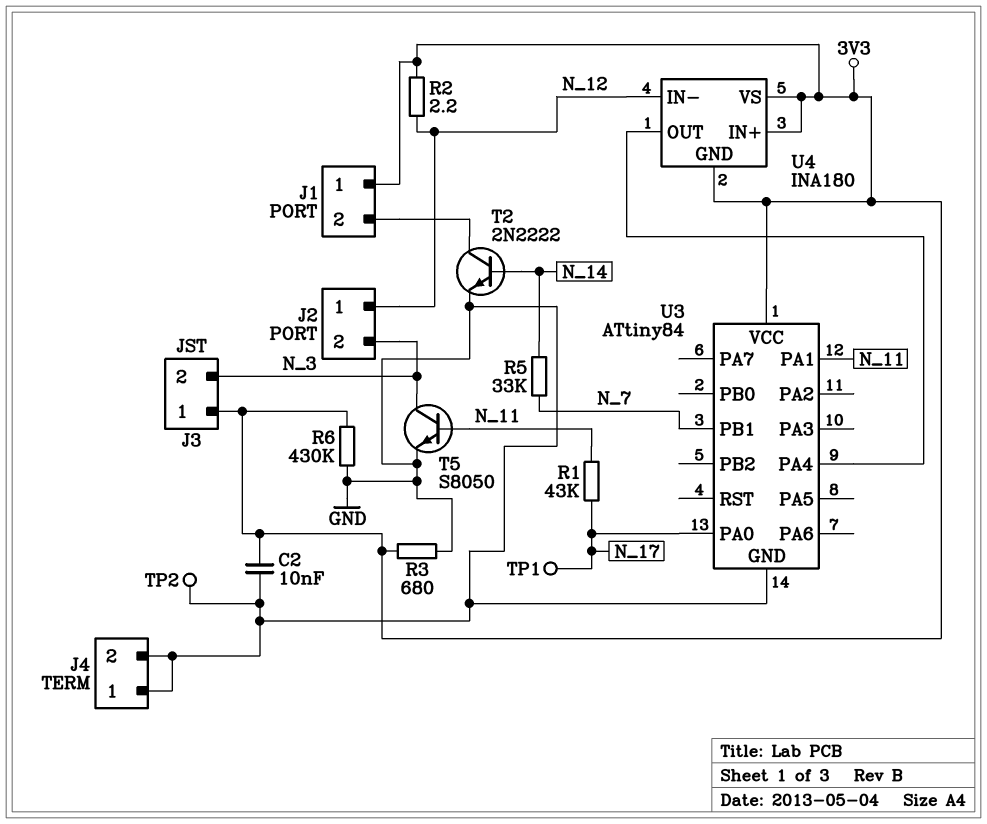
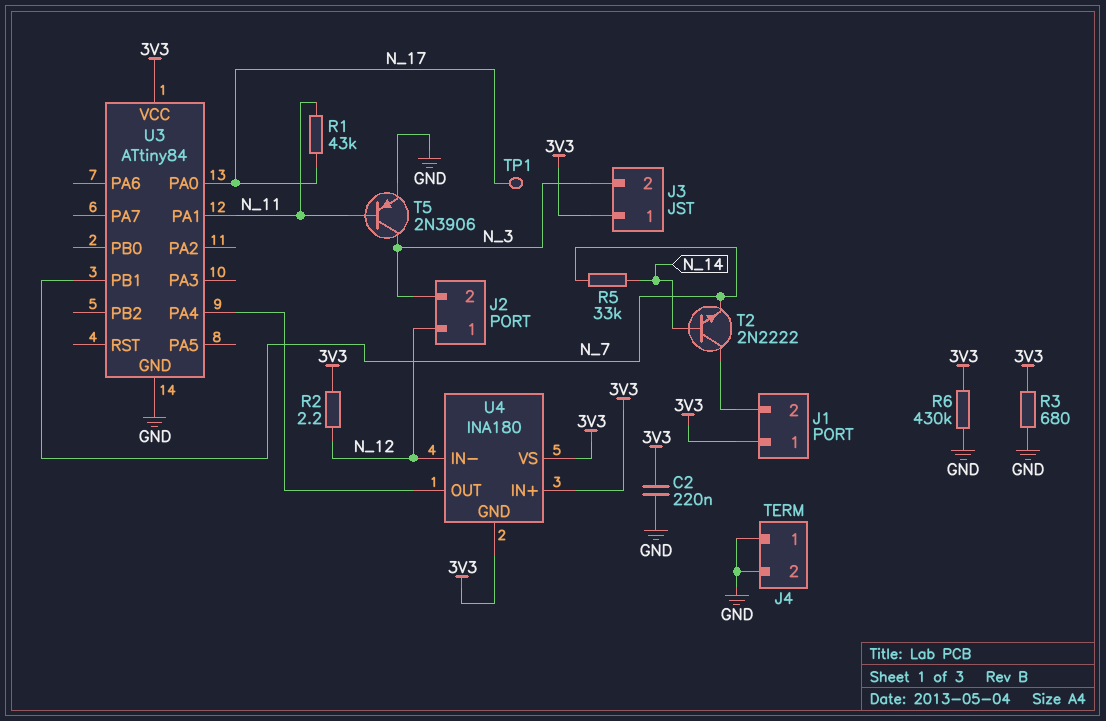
C2: 10nF (3V3, GND) -> 220nF (3V3, GND)
T2: NPN 2N2222 (B N_14, C J1/2, E GND) -> NPN 2N2222 (B N_14, C J1/2, E N_7)
T5: NPN S8050 (B N_11, C N_3, E GND) -> PNP 2N3906 (B N_11, C N_3, E GND)
TP2: test point (GND) -> none

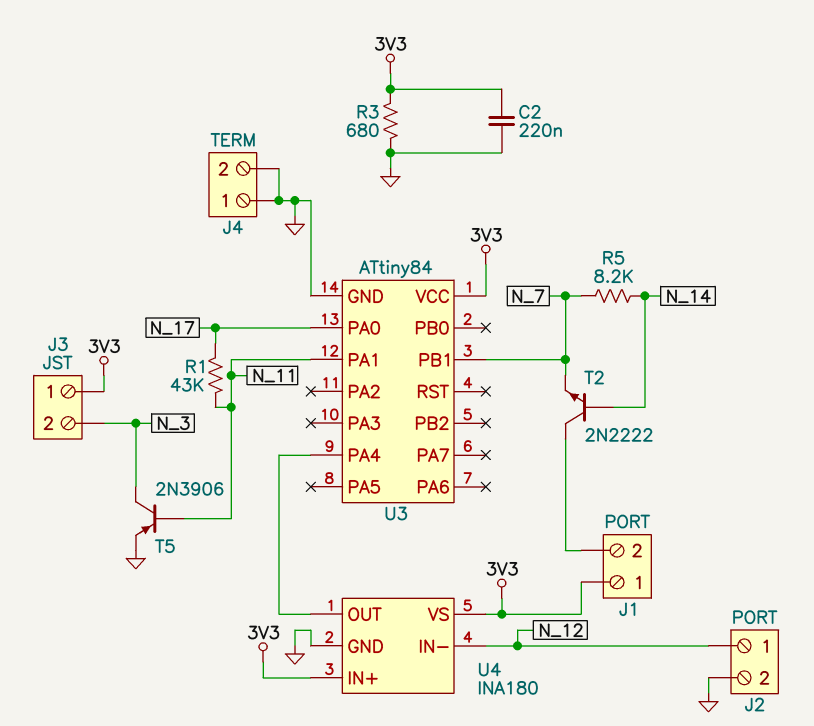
J2 pin 2: N_3 -> GND
R2: 2.2 (3V3, N_12) -> none
R5: 33k (N_7, N_14) -> 8.2k (N_7, N_14)
R6: 430k (3V3, GND) -> none
TP1: test point (N_17) -> none
U4 pin GND: 3V3 -> GND

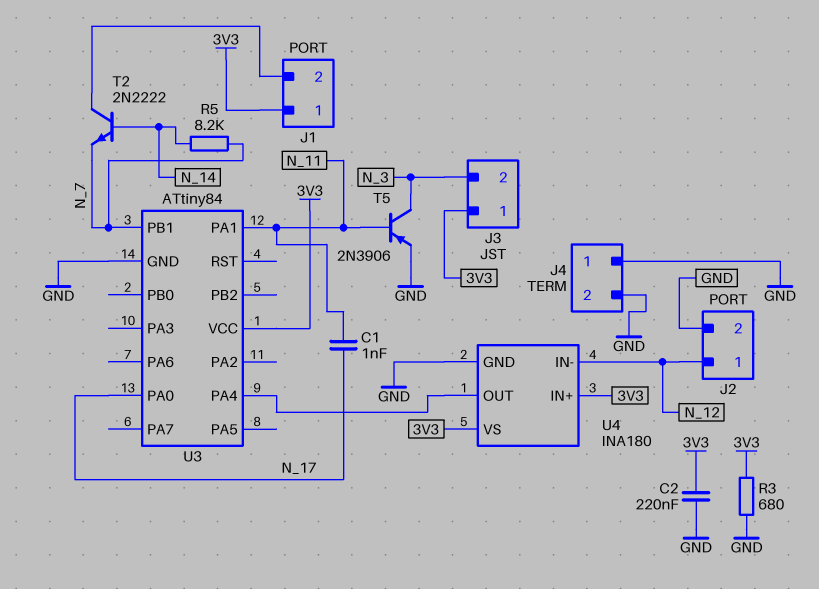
C1: none -> 1nF (N_11, N_17)
R1: 43k (N_11, N_17) -> none

